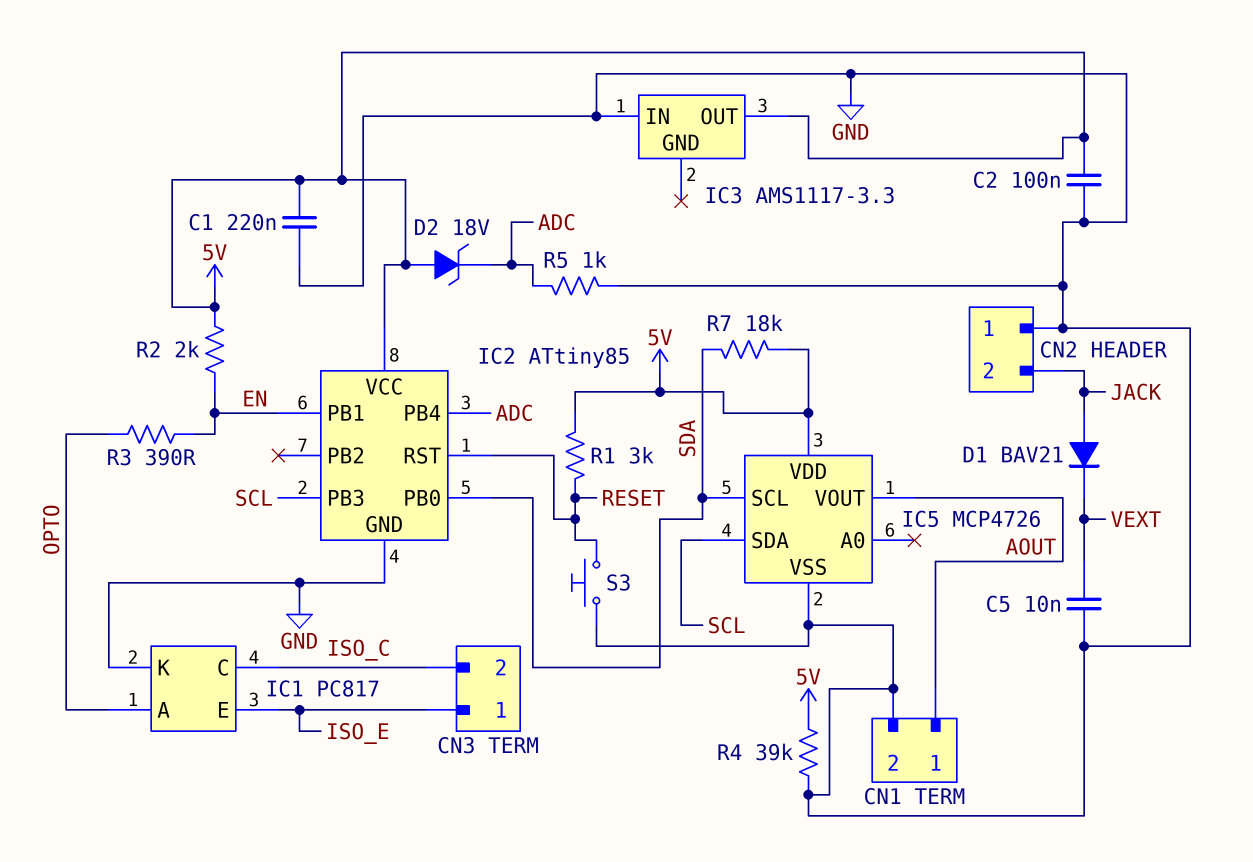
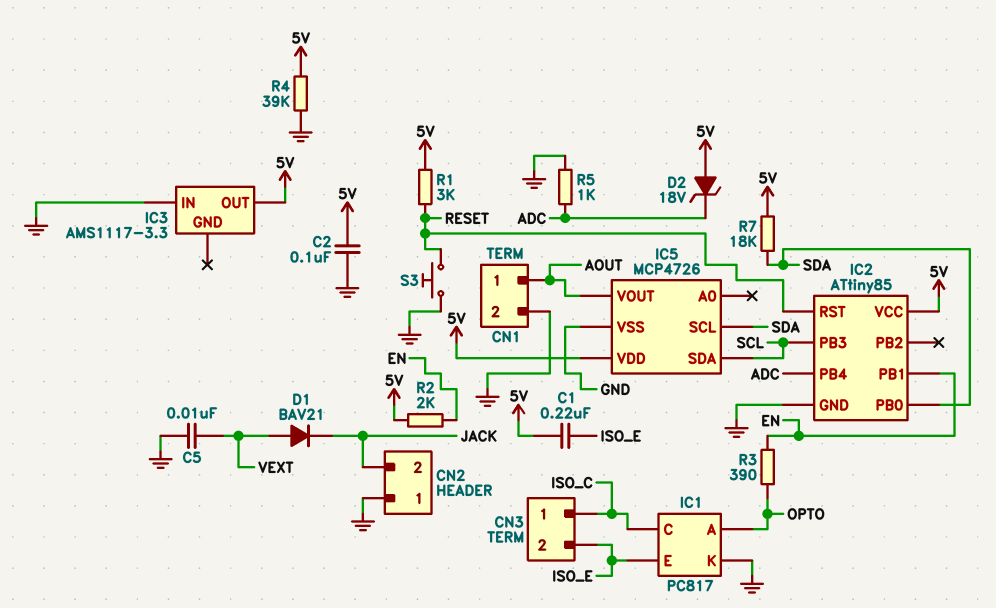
C1: 220nF (5V, GND) -> 220nF (5V, ISO_E)
CN3 pin 1: ISO_E -> ISO_C
CN3 pin 2: ISO_C -> ISO_E
D1: diode BAV21 (A JACK, K VEXT) -> diode BAV21 (A VEXT, K JACK)

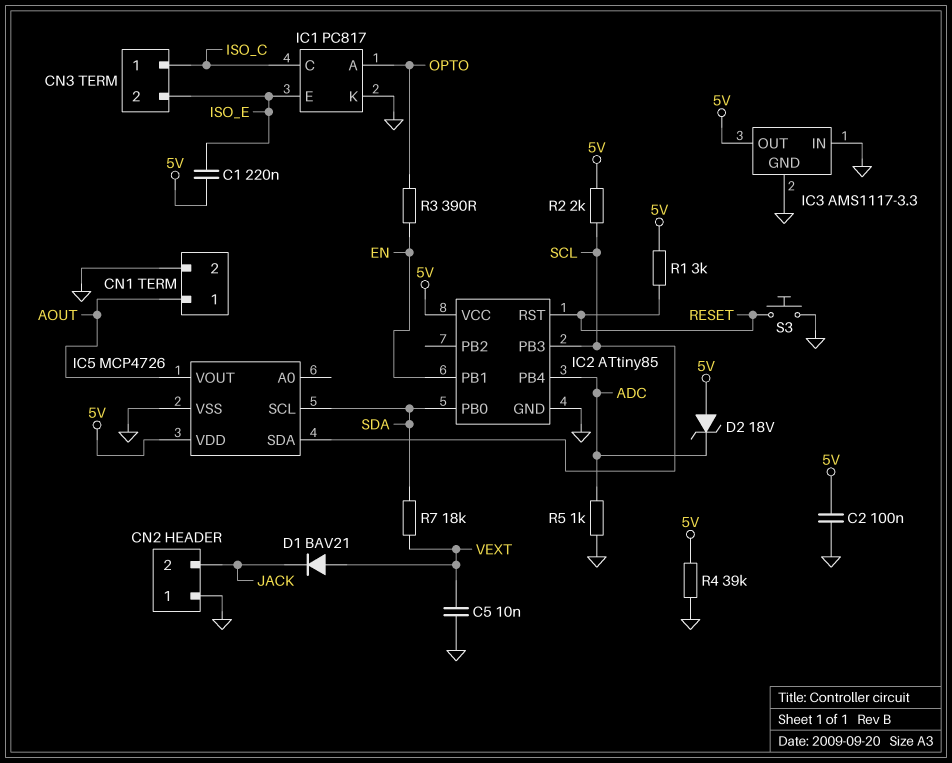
IC3 pin GND: none -> GND
R2: 2k (5V, EN) -> 2k (5V, SCL)
R7: 18k (5V, SDA) -> 18k (SDA, VEXT)

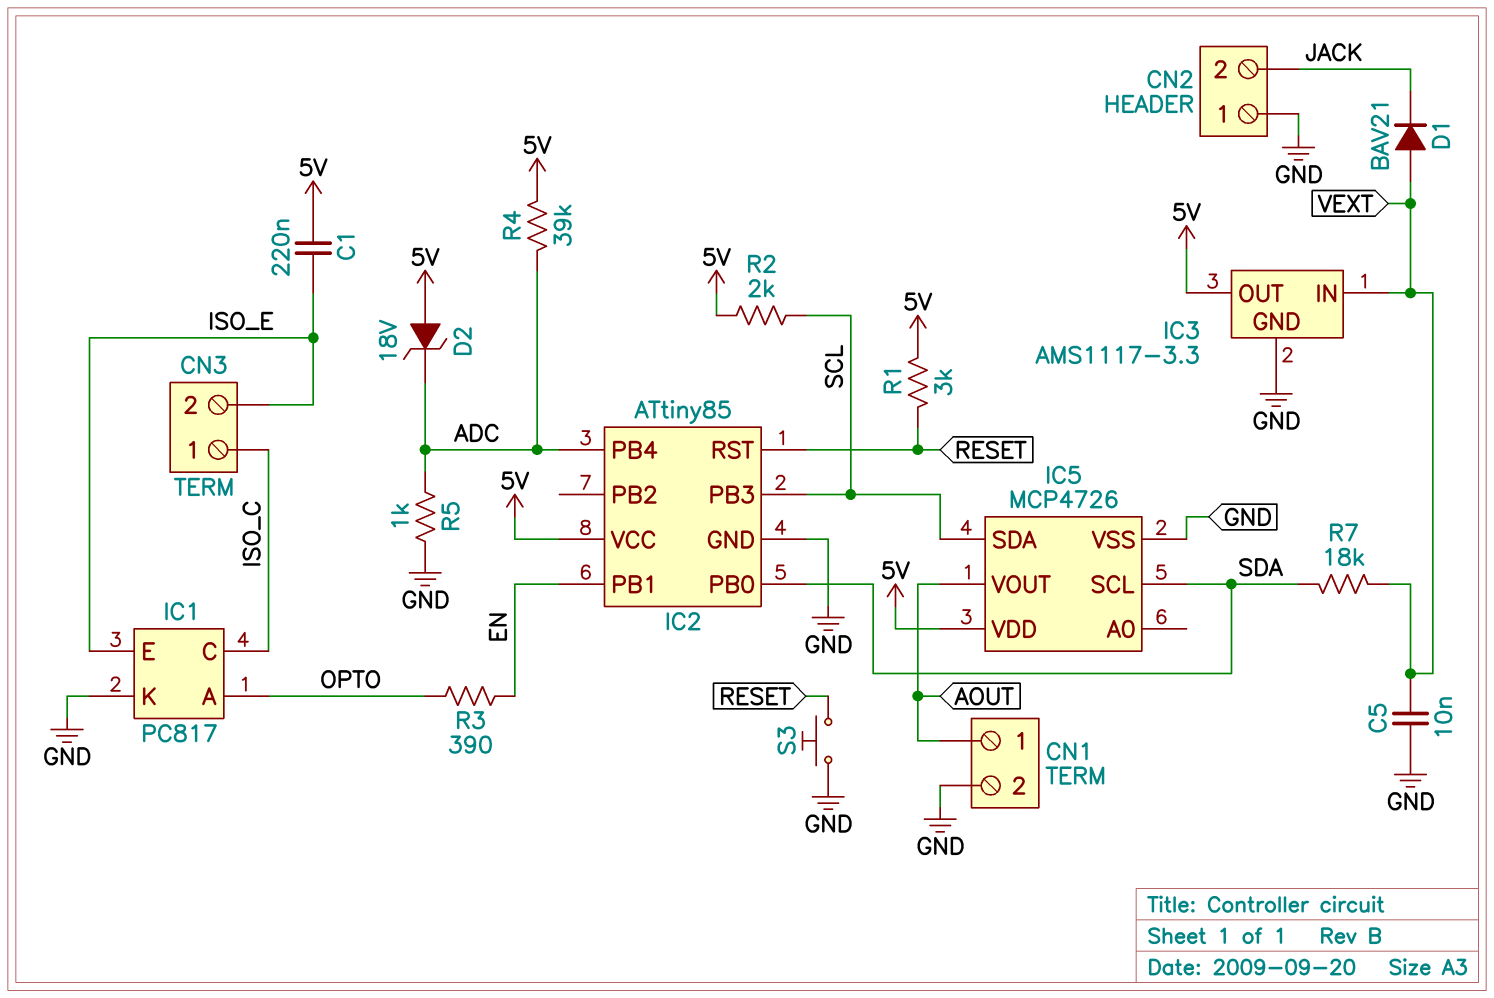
C2: 100nF (5V, GND) -> none
IC3 pin IN: GND -> VEXT
R4: 39k (5V, GND) -> 39k (5V, ADC)

